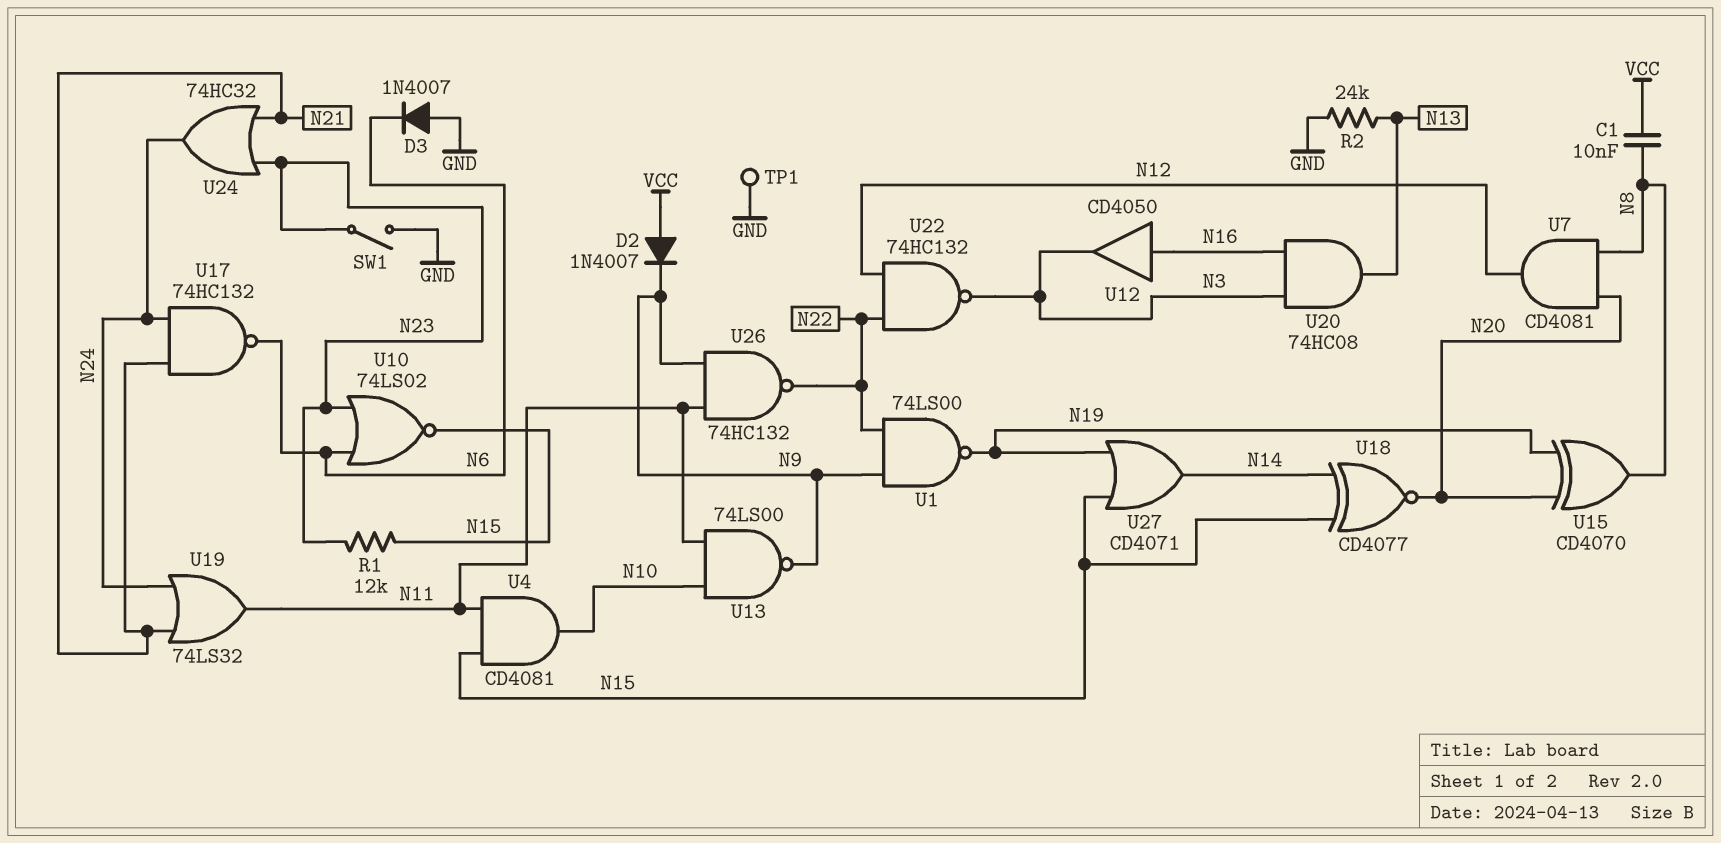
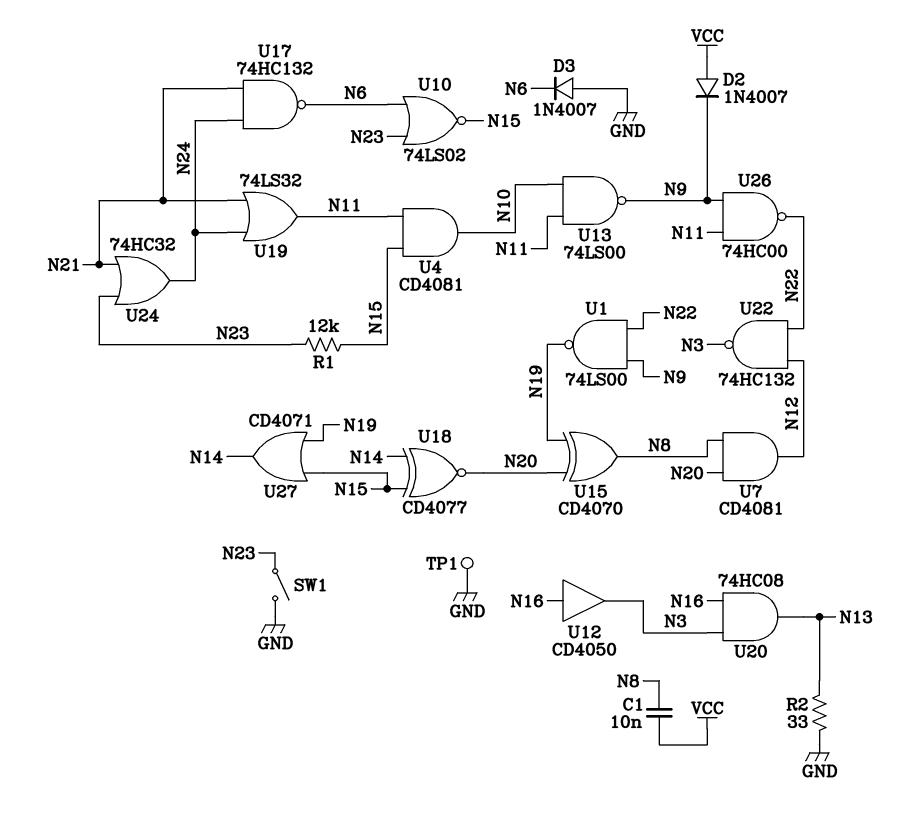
R2: 24k (GND, N13) -> 33 (GND, N13)
U26: NAND 74HC132 (in N9, in N11, out N22) -> NAND 74HC00 (in N9, in N11, out N22)

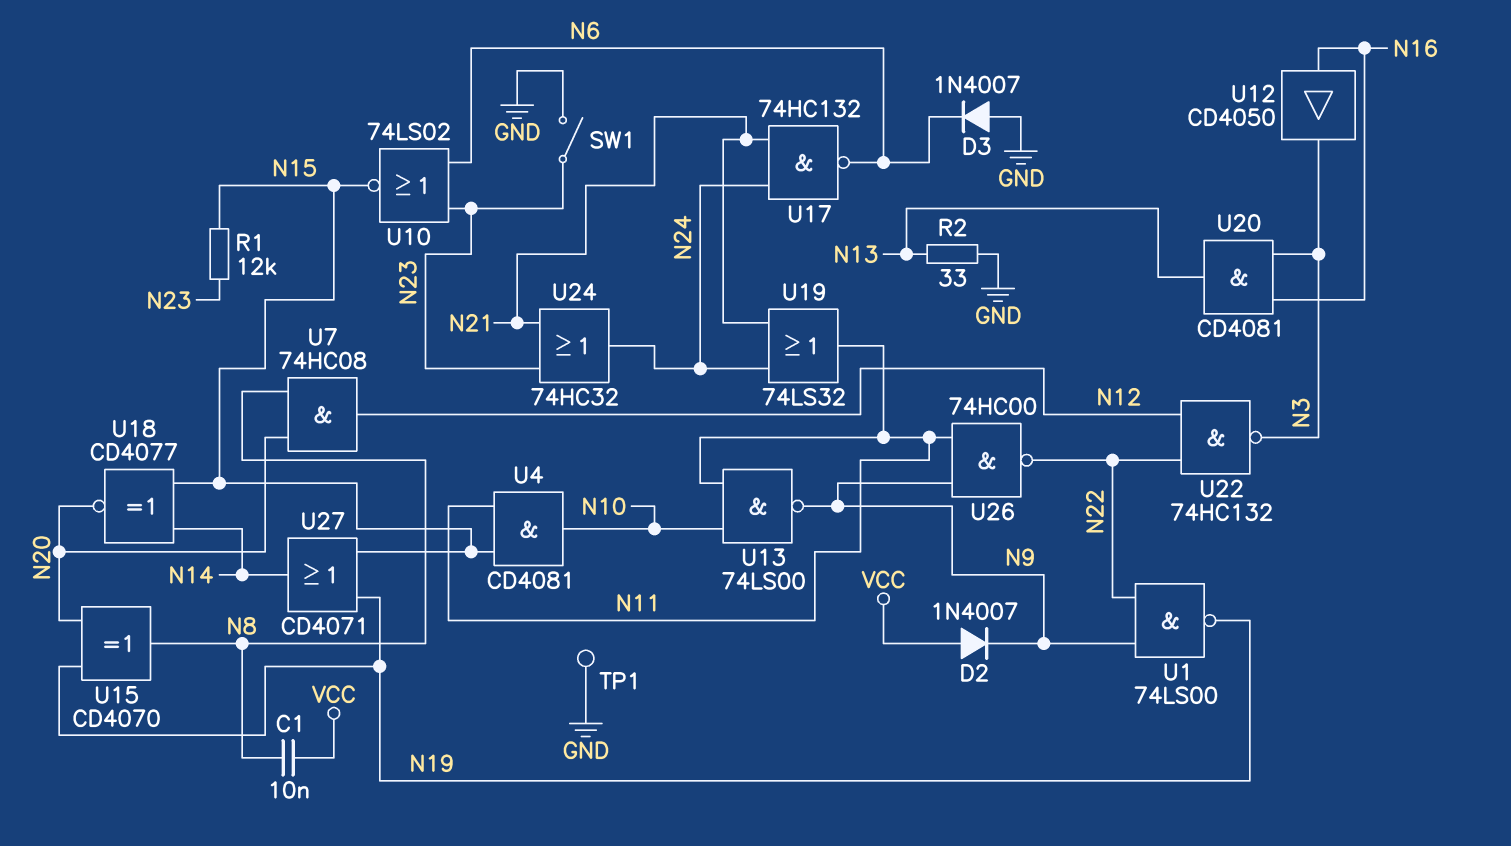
U7: AND CD4081 (in N8, in N20, out N12) -> AND 74HC08 (in N8, in N20, out N12)
U20: AND 74HC08 (in N3, in N16, out N13) -> AND CD4081 (in N3, in N16, out N13)

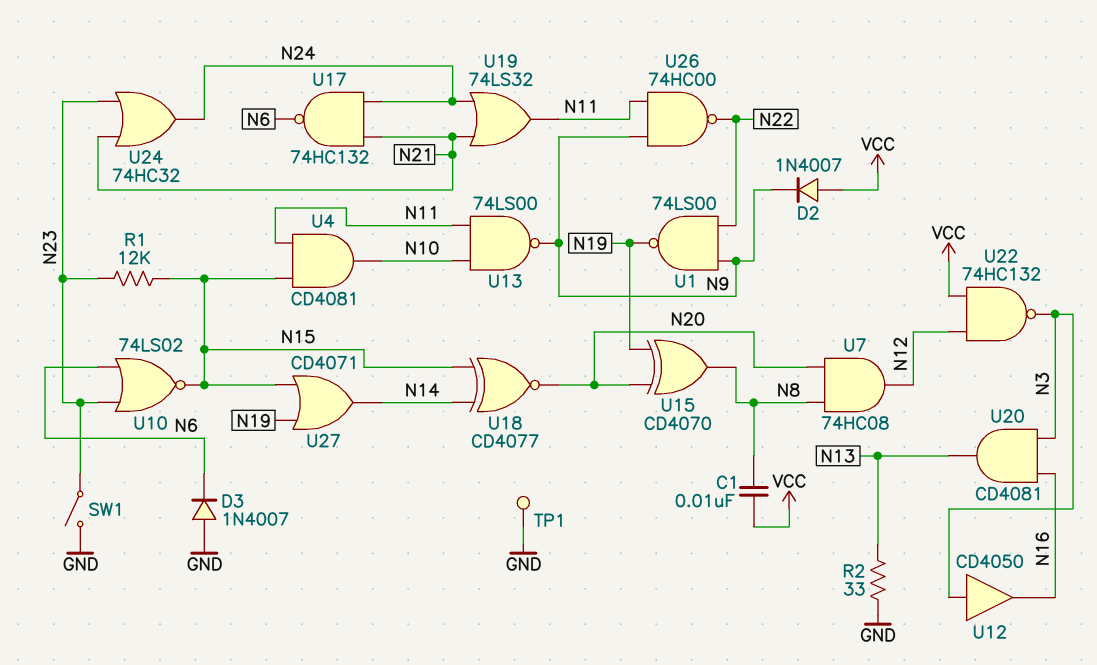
U12: buffer CD4050 (in N16, out N3) -> buffer CD4050 (in N3, out N16)
U22: NAND 74HC132 (in N12, in N22, out N3) -> NAND 74HC132 (in N12, in VCC, out N3)

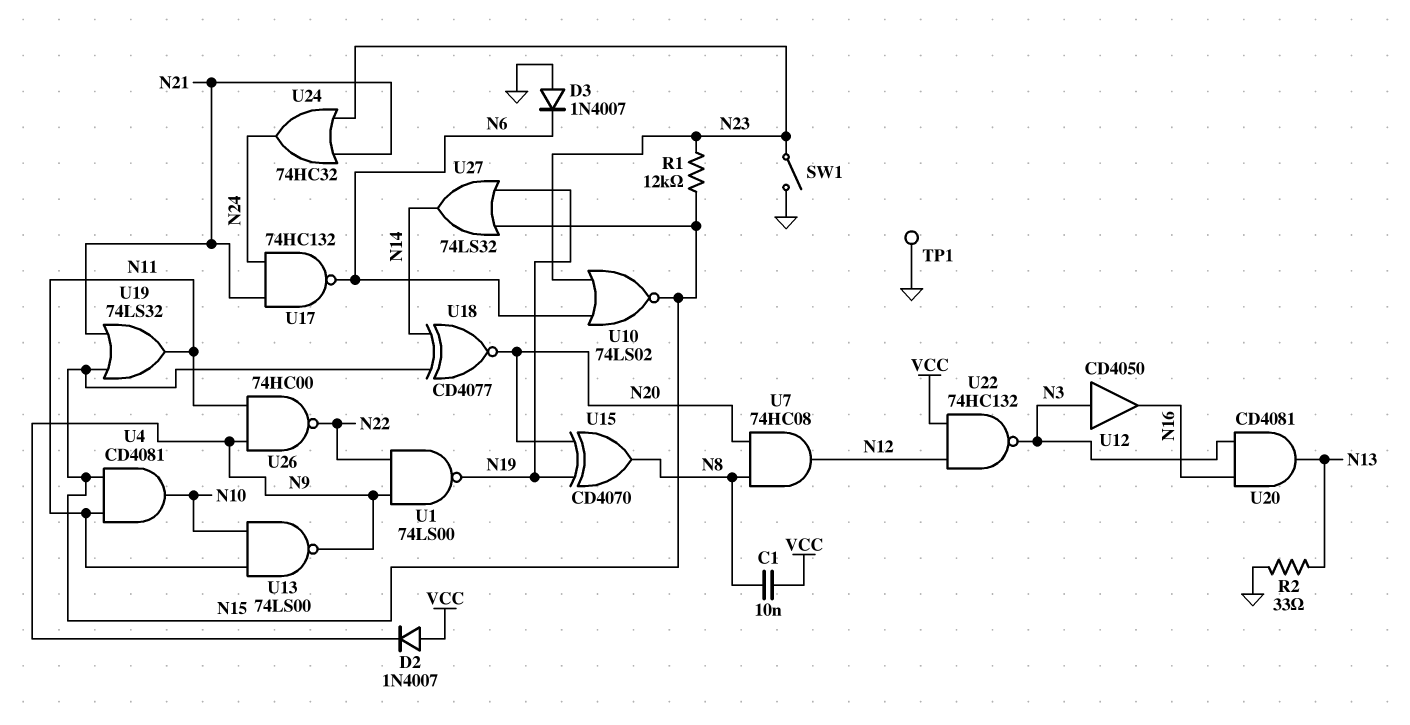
U19: OR 74LS32 (in N21, in N24, out N11) -> OR 74LS32 (in N15, in N21, out N11)
U27: OR CD4071 (in N15, in N19, out N14) -> OR 74LS32 (in N15, in N19, out N14)

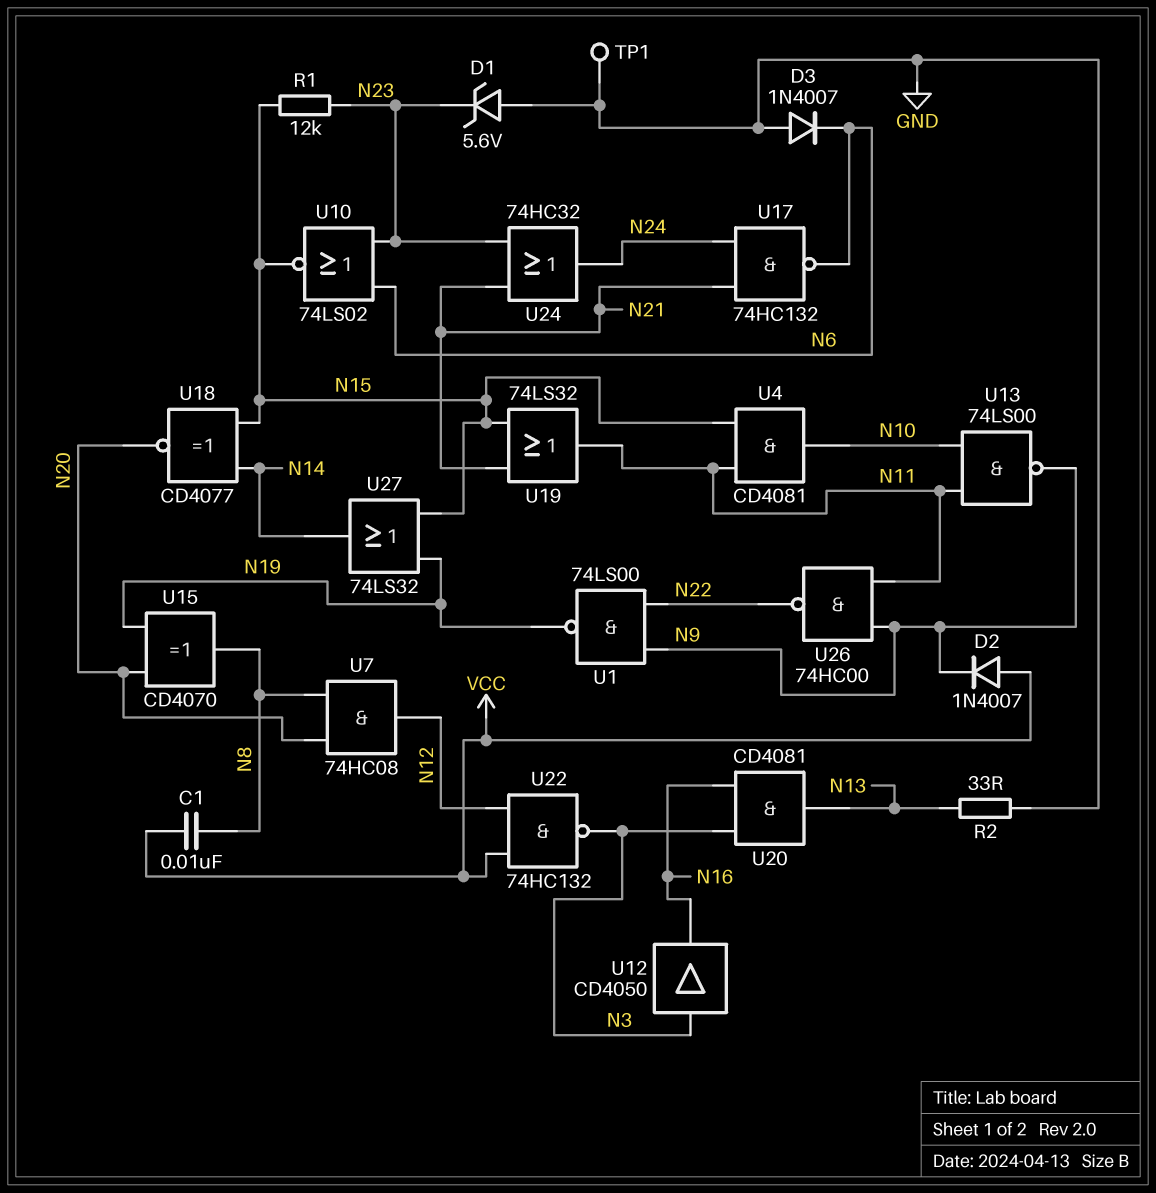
D1: none -> zener 5.6V (A GND, K N23)
SW1: switch (GND, N23) -> none

